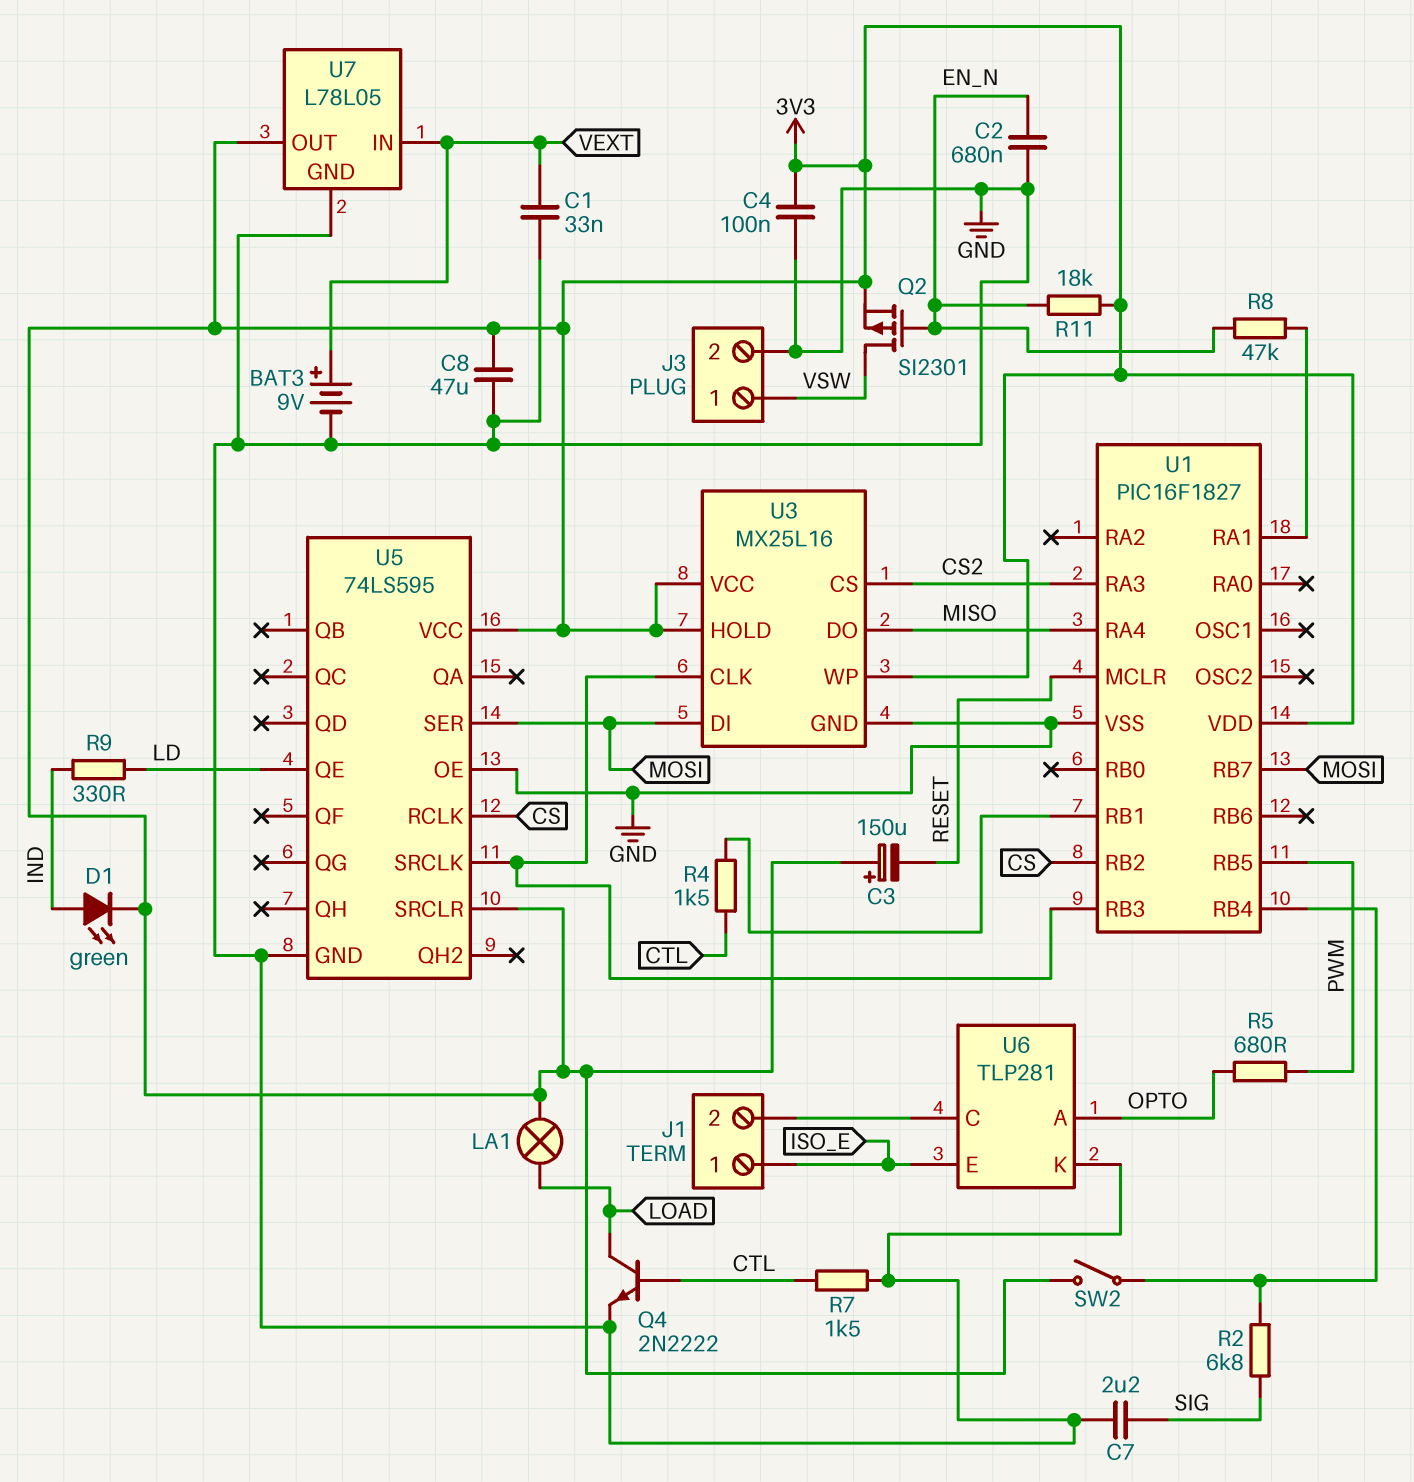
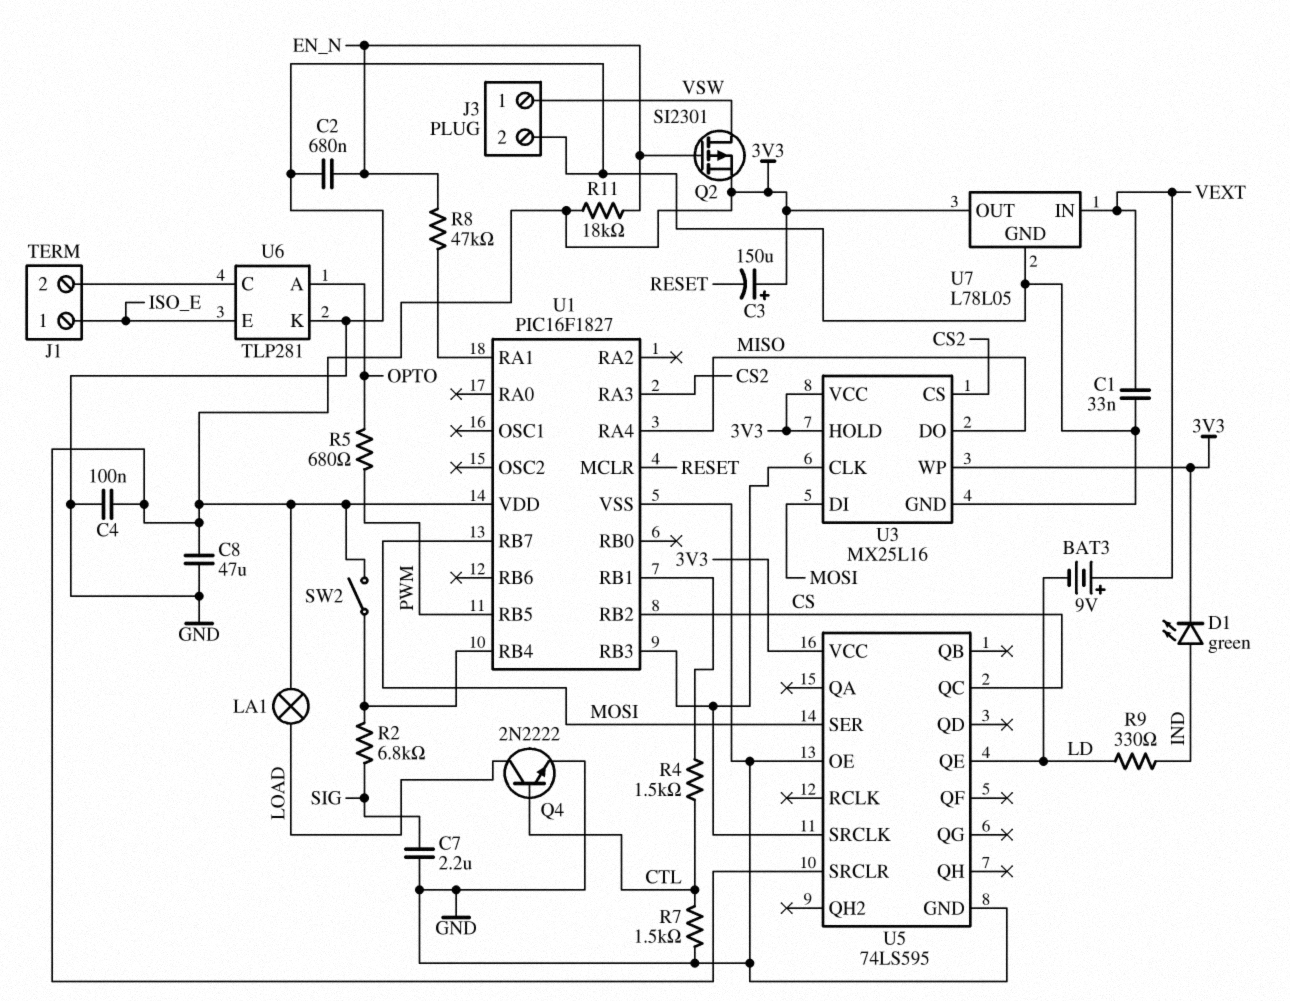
BAT3: 9V (plus VEXT, minus GND) -> 9V (plus VEXT, minus LD)
U5 pin QC: none -> CS
U5 pin RCLK: CS -> none

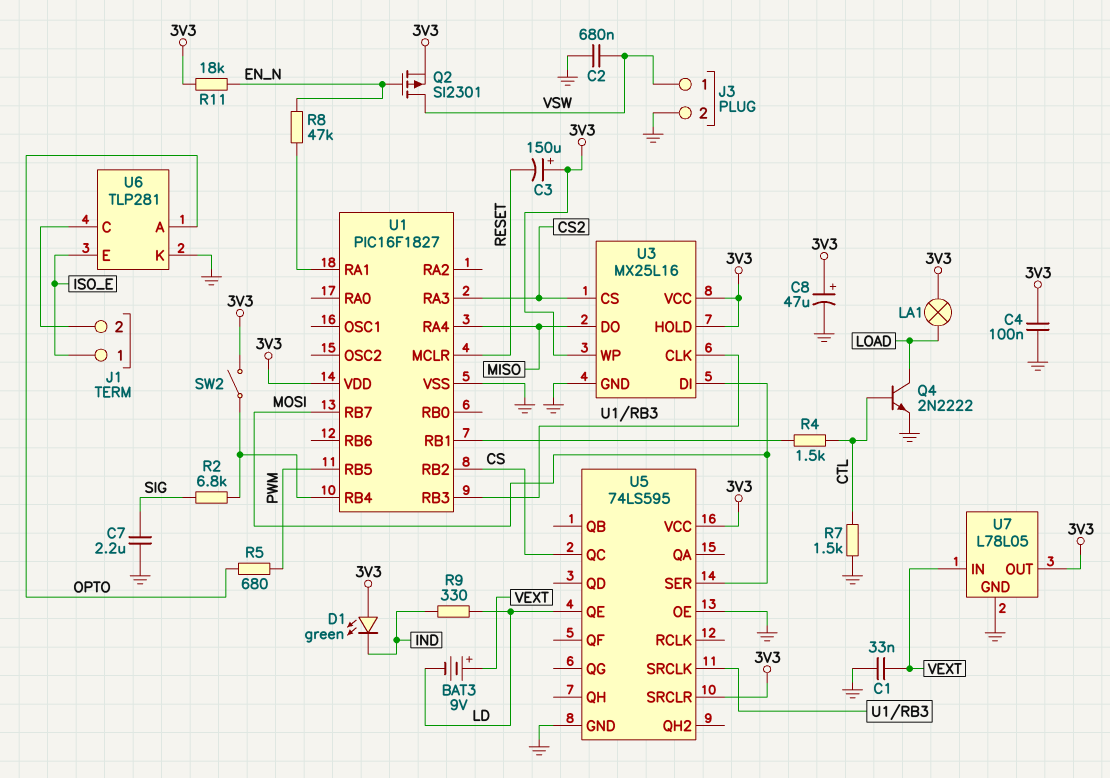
C2: 680nF (EN_N, GND) -> 680nF (GND, VSW)
C8: 47uF (3V3, GND) -> 47uF (plus 3V3, minus GND)
D1: LED green (A IND, K 3V3) -> LED green (A 3V3, K IND)

